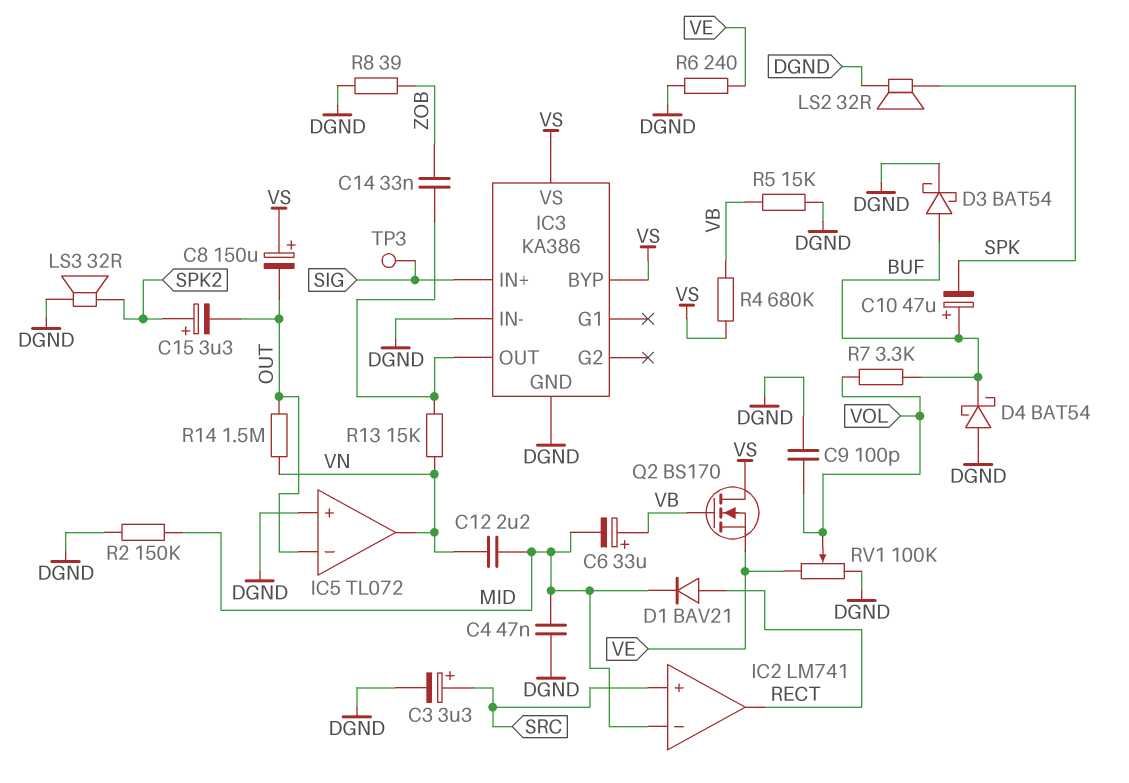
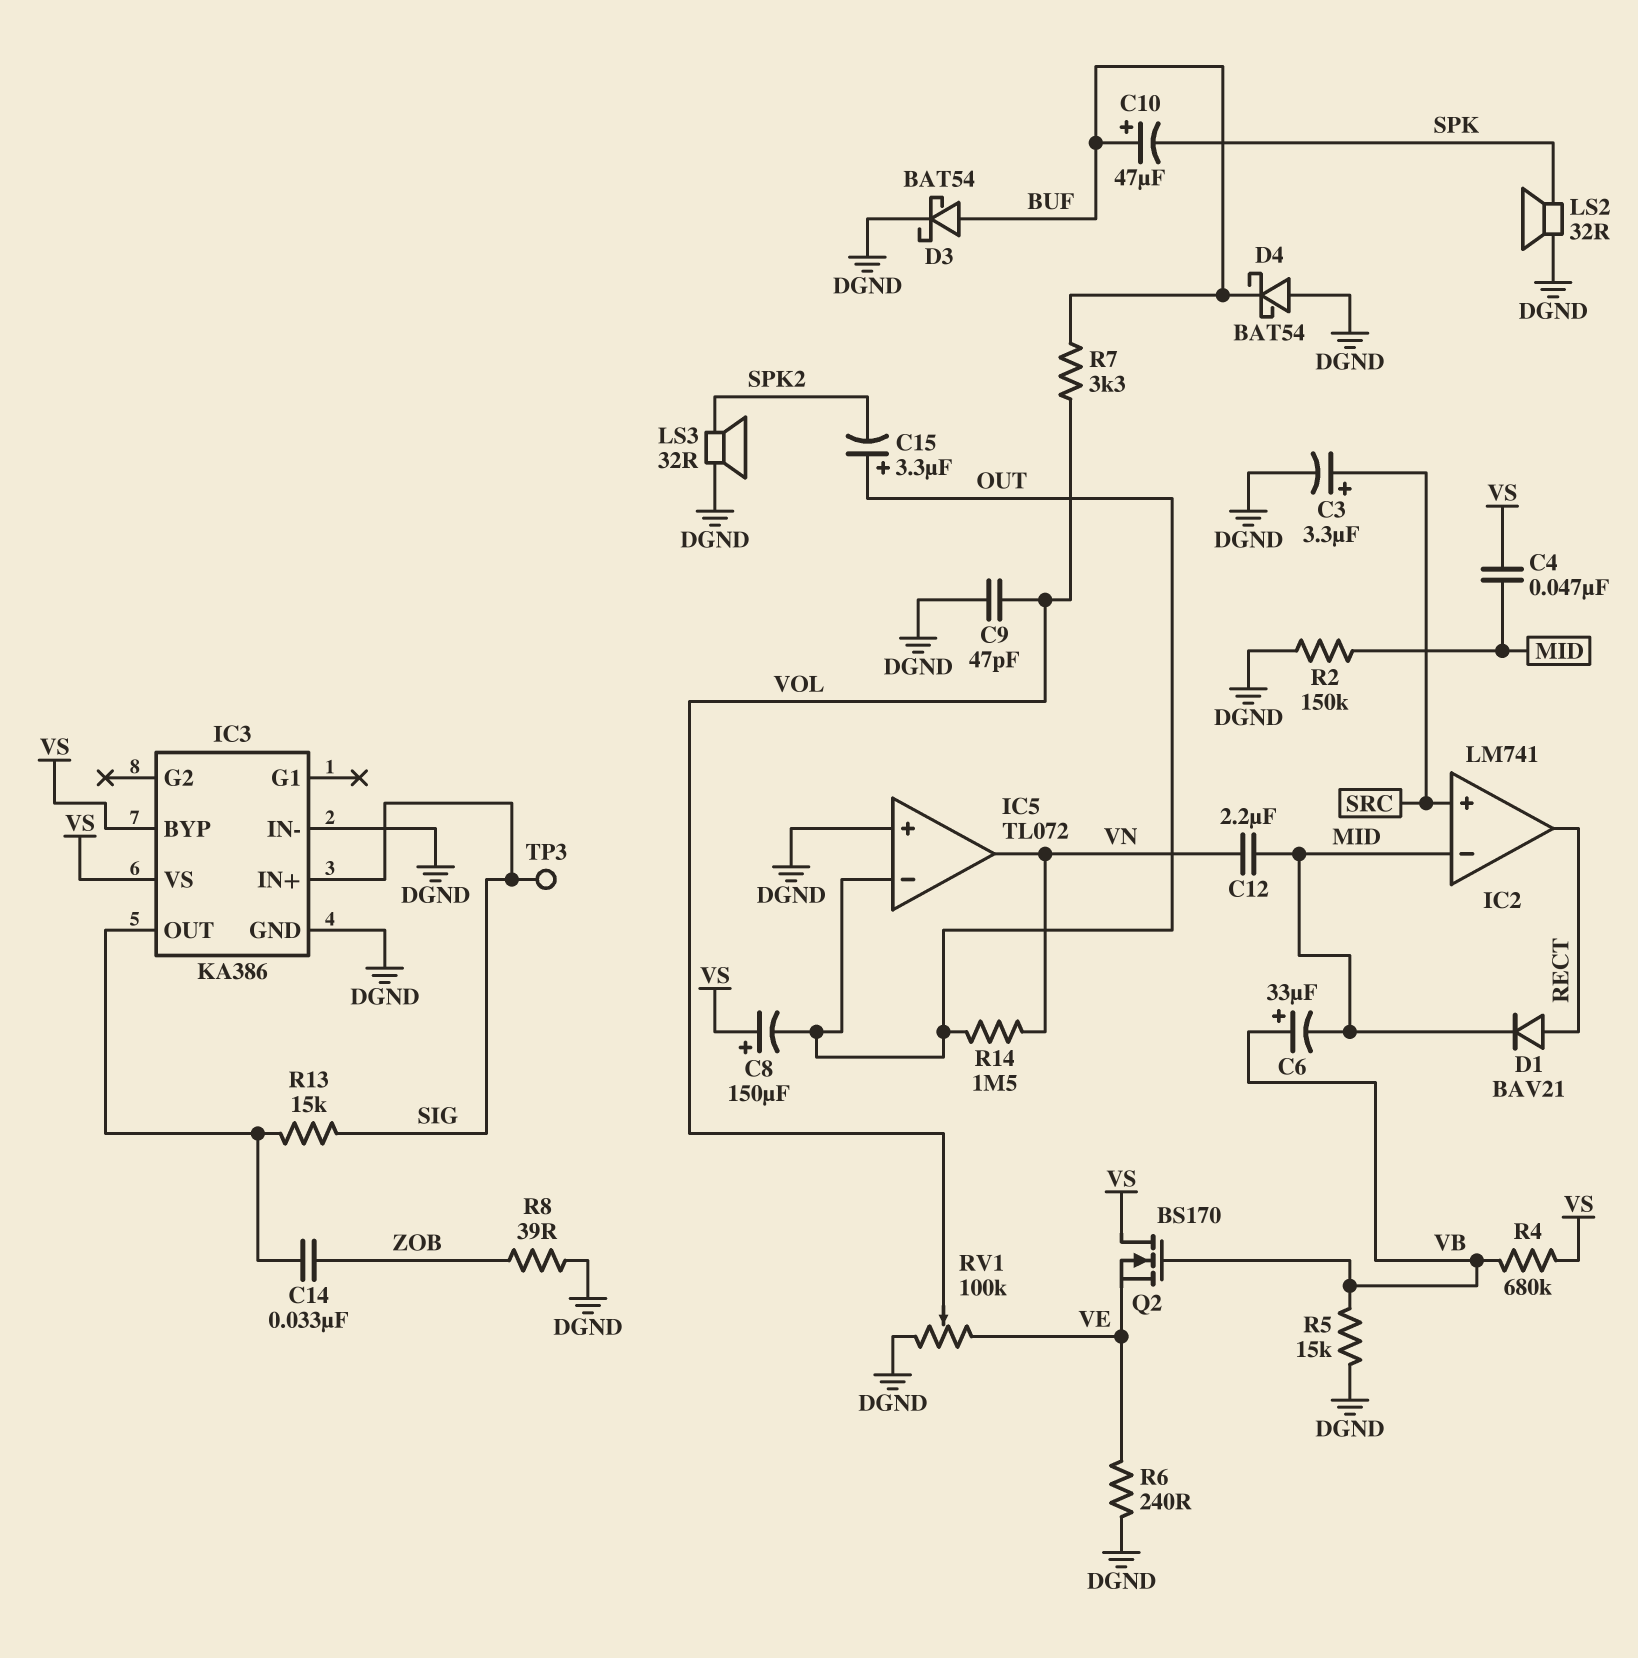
C4: 47nF (DGND, MID) -> 47nF (MID, VS)
C9: 100pF (DGND, VOL) -> 47pF (DGND, VOL)
C15: 3.3uF (plus SPK2, minus OUT) -> 3.3uF (plus OUT, minus SPK2)
R13: 15k (IC3/OUT, VN) -> 15k (IC3/OUT, SIG)

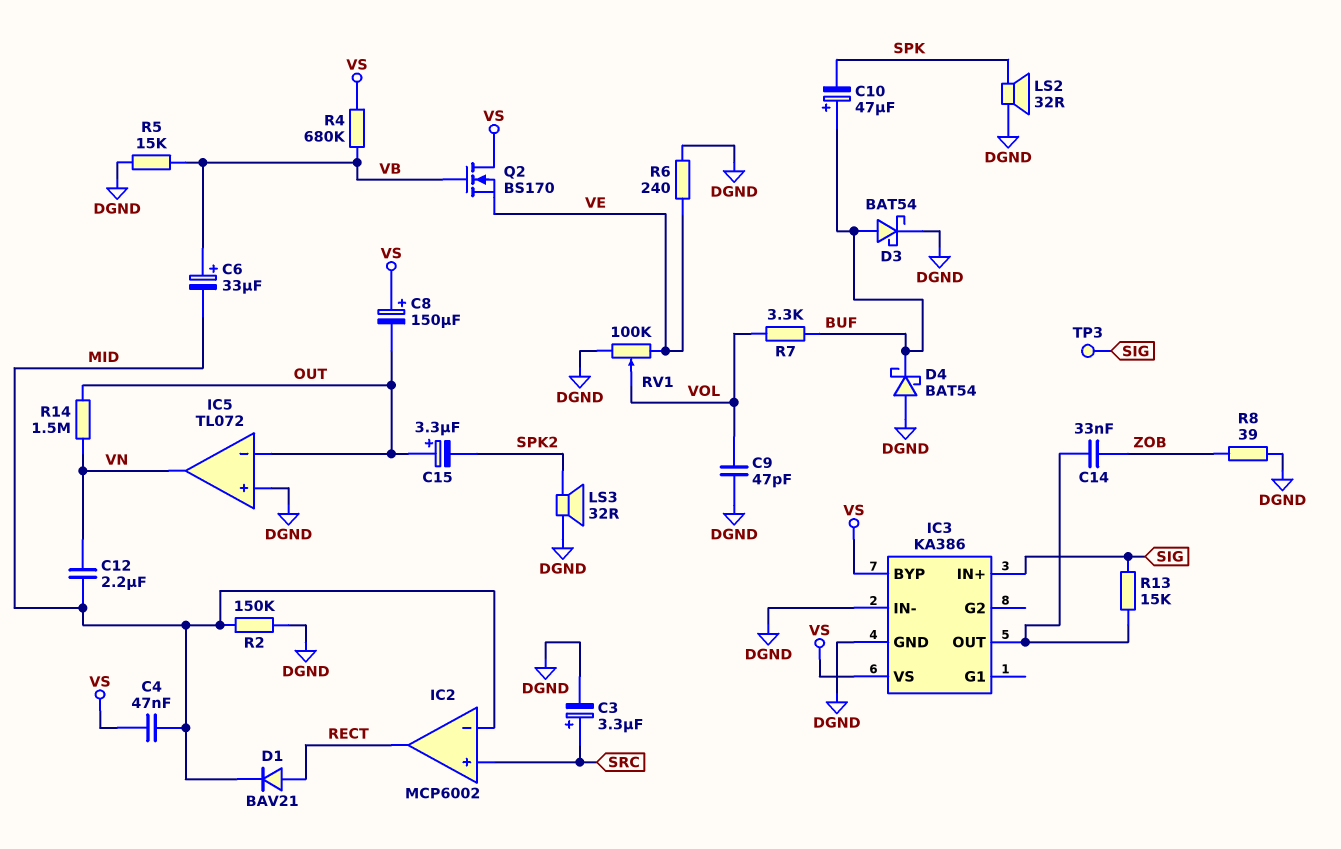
IC2: LM741 -> MCP6002

